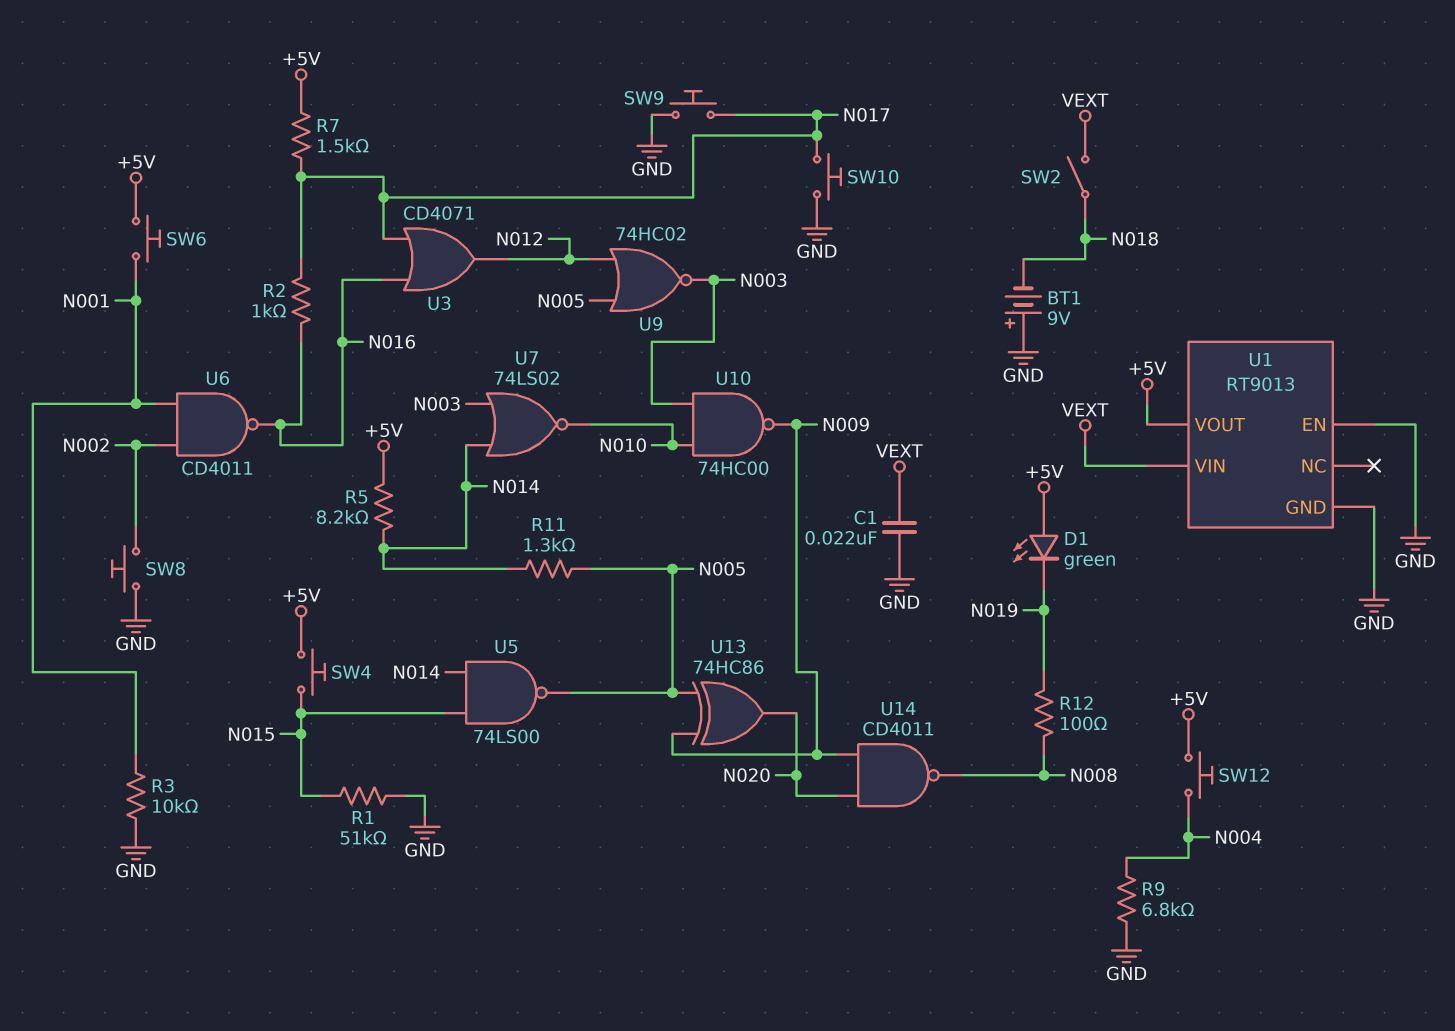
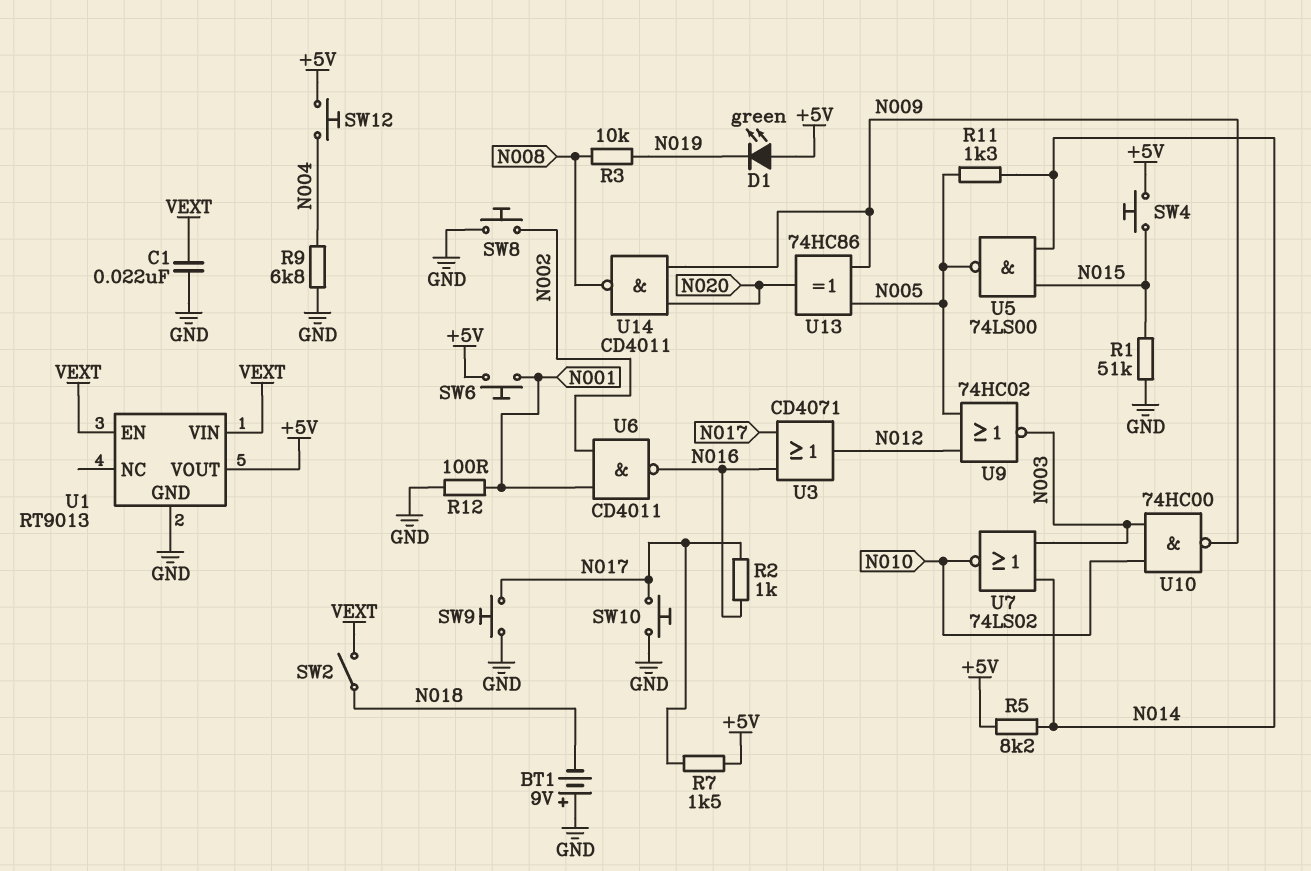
R3: 10k (GND, N001) -> 10k (N008, N019)
R12: 100 (N008, N019) -> 100 (GND, N001)
U1 pin EN: GND -> VEXT

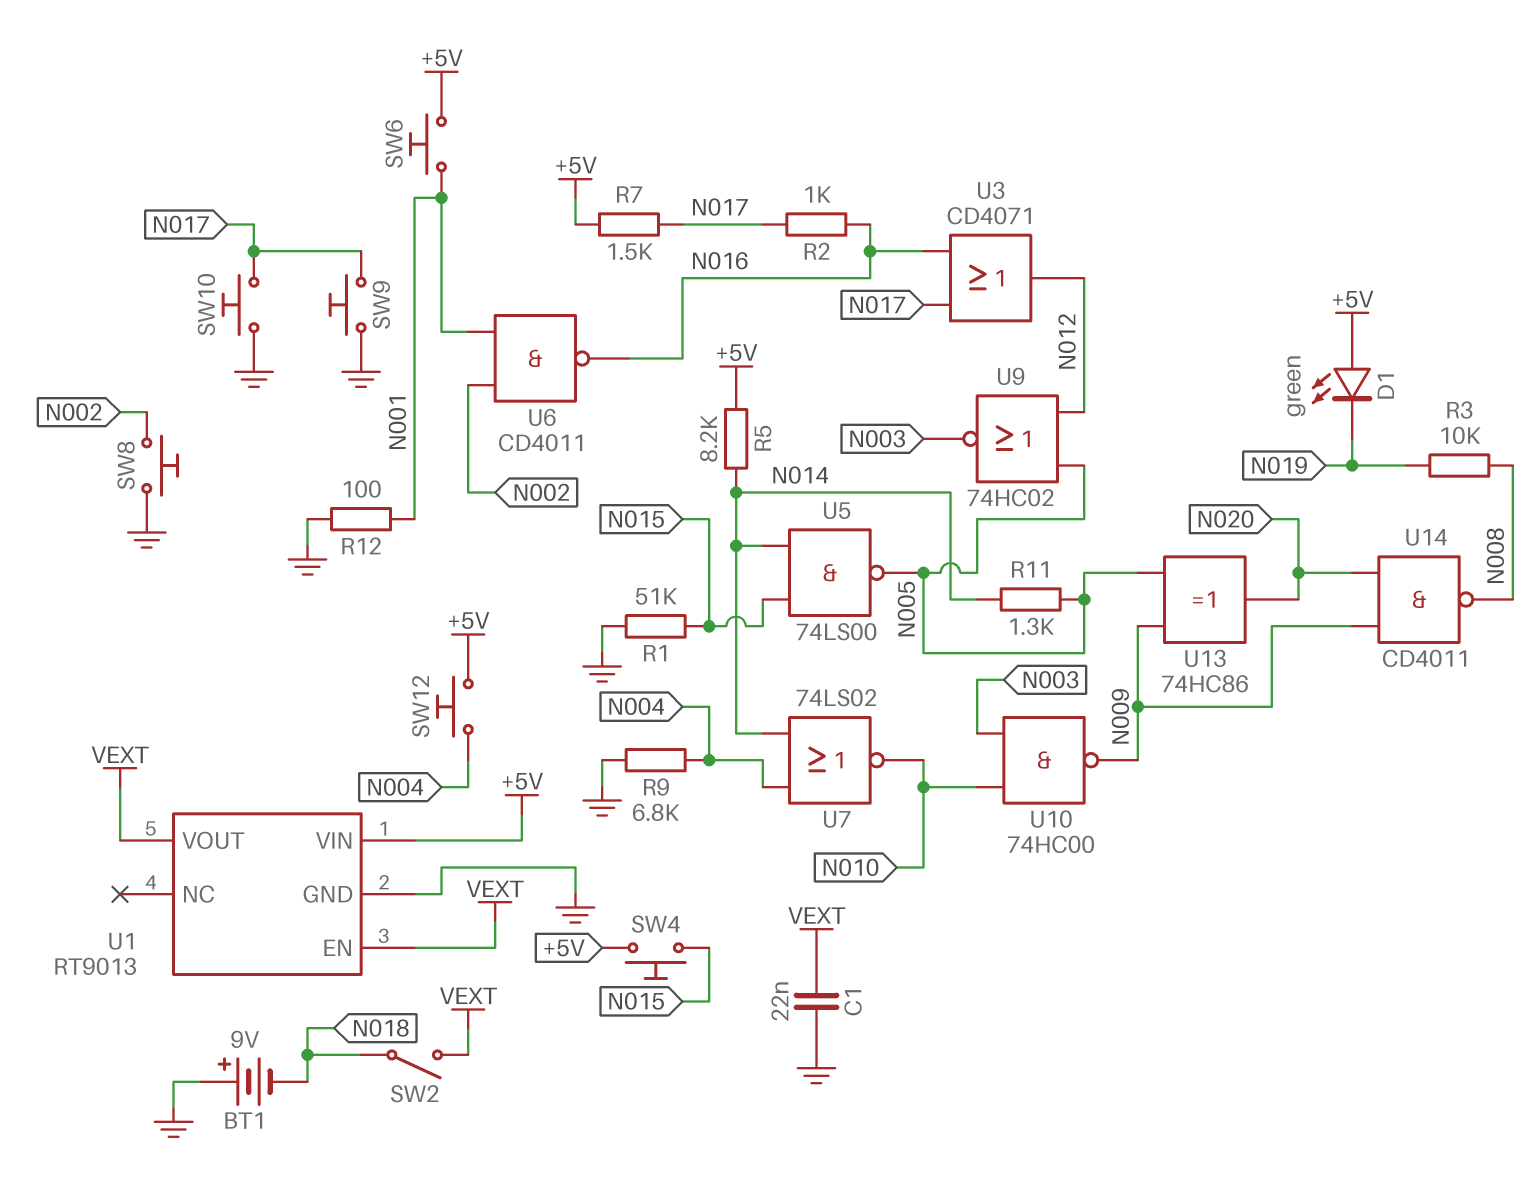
U1 pin VIN: VEXT -> +5V
U1 pin VOUT: +5V -> VEXT
U7: NOR 74LS02 (in N003, in N014, out N010) -> NOR 74LS02 (in N004, in N014, out N010)

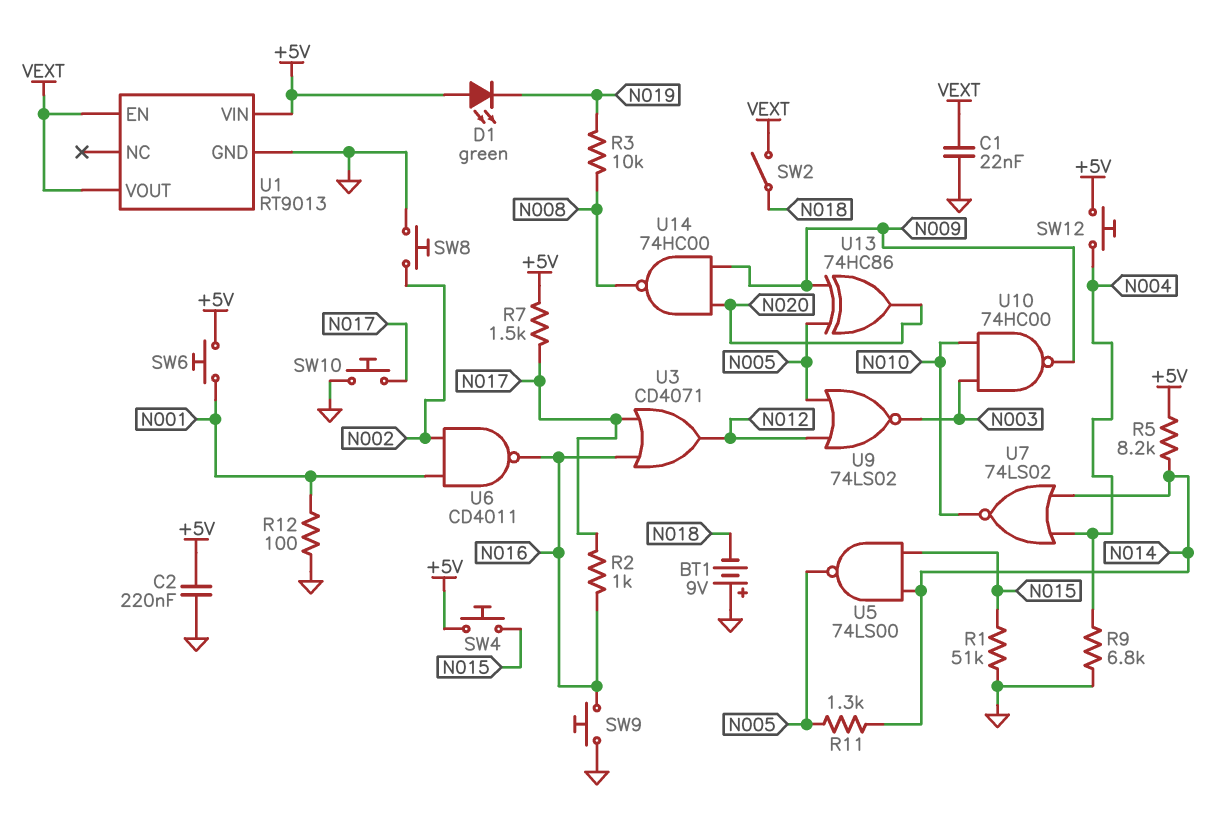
C2: none -> 220nF (+5V, GND)
SW9: button (GND, N017) -> button (GND, N016)
U9: NOR 74HC02 (in N005, in N012, out N003) -> NOR 74LS02 (in N005, in N012, out N003)
U14: NAND CD4011 (in N009, in N020, out N008) -> NAND 74HC00 (in N009, in N020, out N008)

